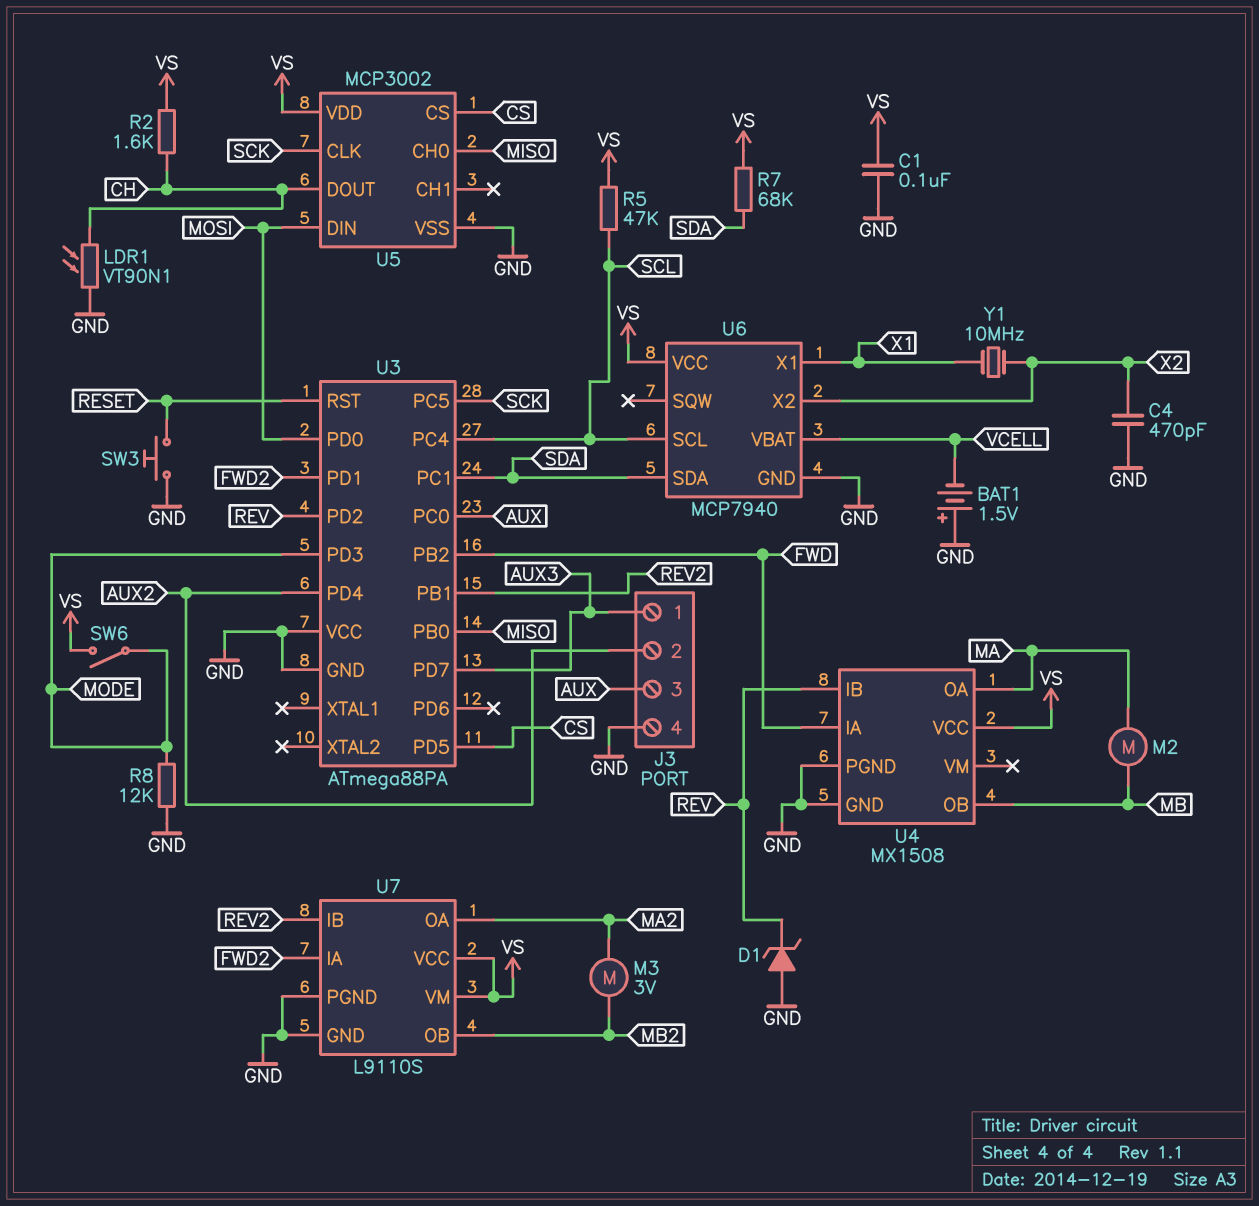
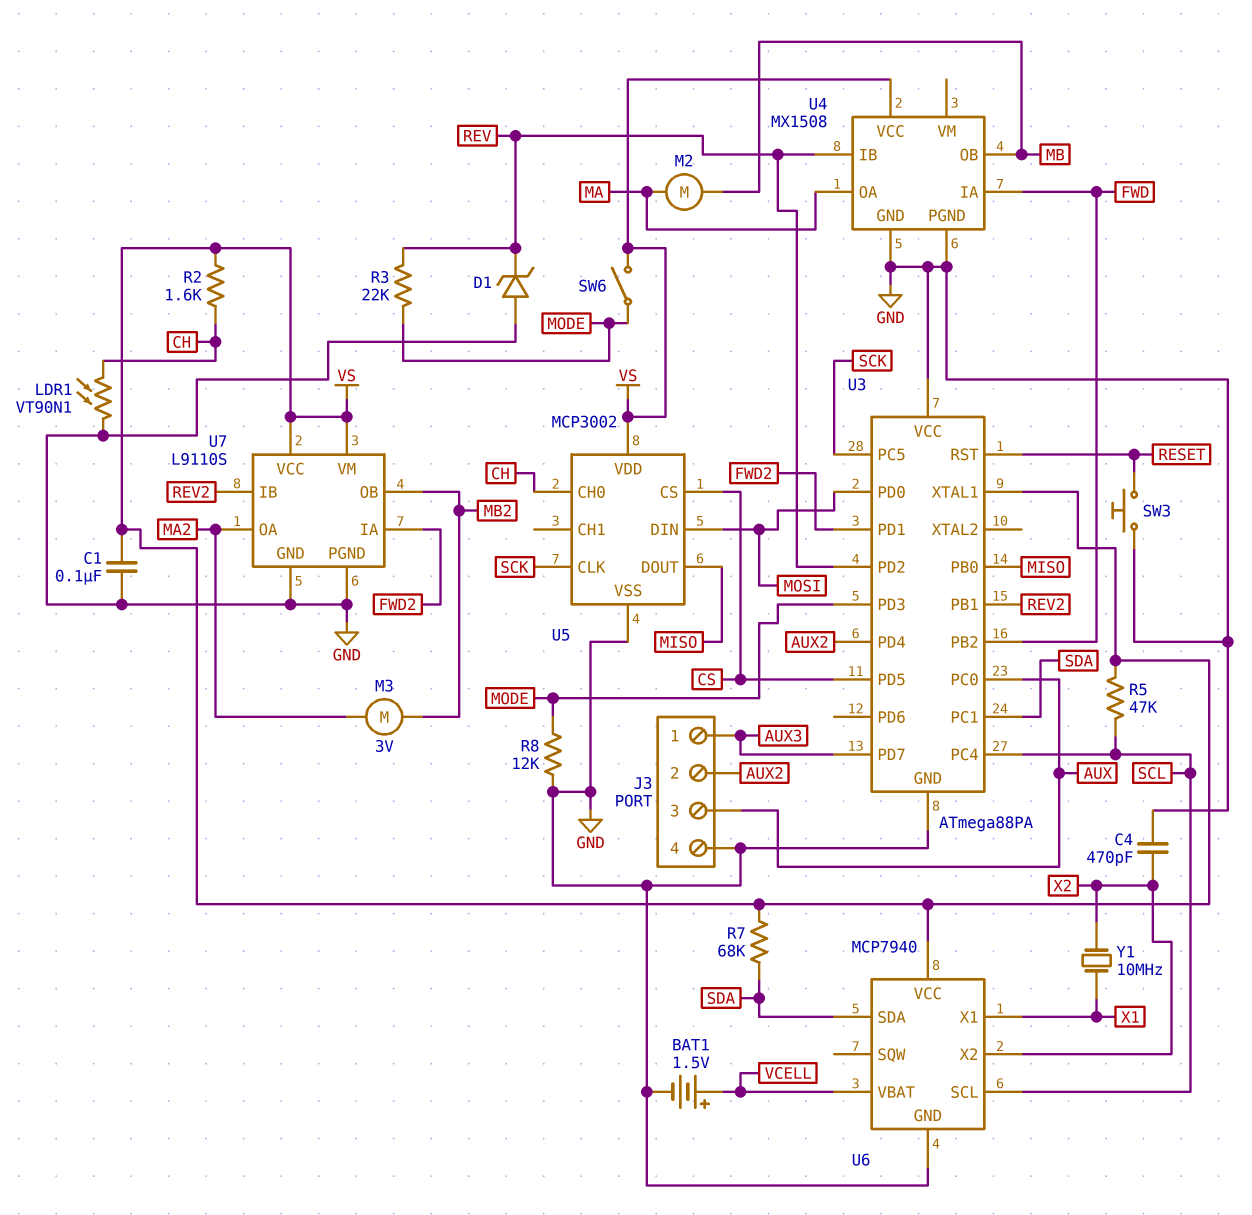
BAT1: 1.5V (plus GND, minus VCELL) -> 1.5V (plus VCELL, minus GND)
R3: none -> 22k (MODE, REV)
U3 pin XTAL1: none -> VS
U5 pin CH0: MISO -> CH
U5 pin DOUT: CH -> MISO

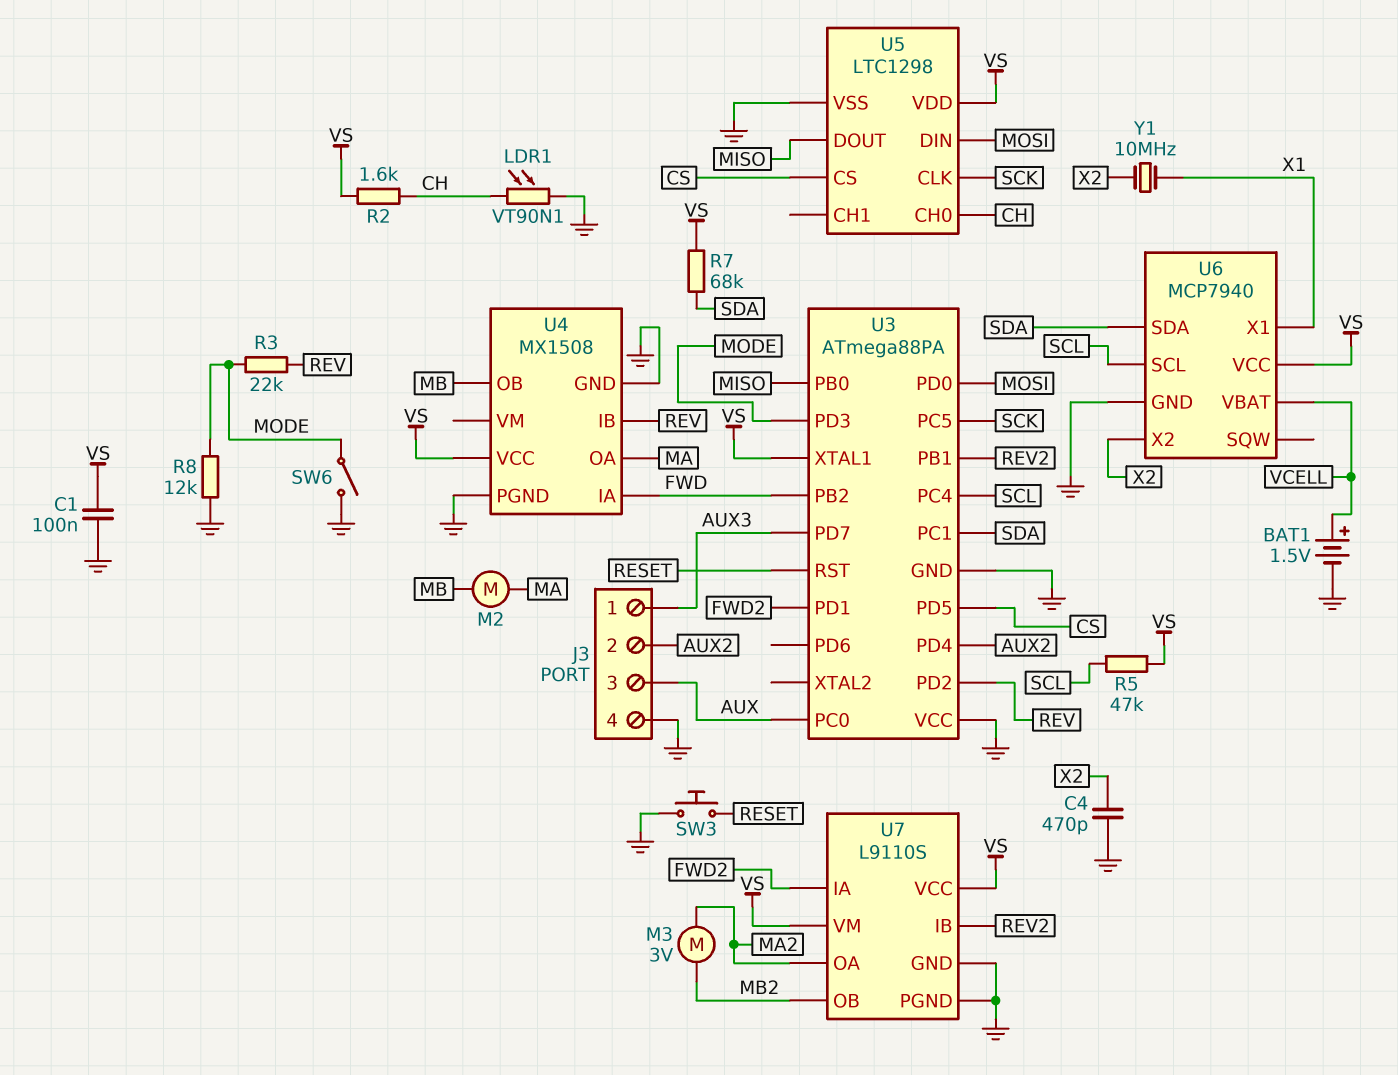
D1: zener (A GND, K REV) -> none
SW6: switch (MODE, VS) -> switch (GND, MODE)
U5: MCP3002 -> LTC1298

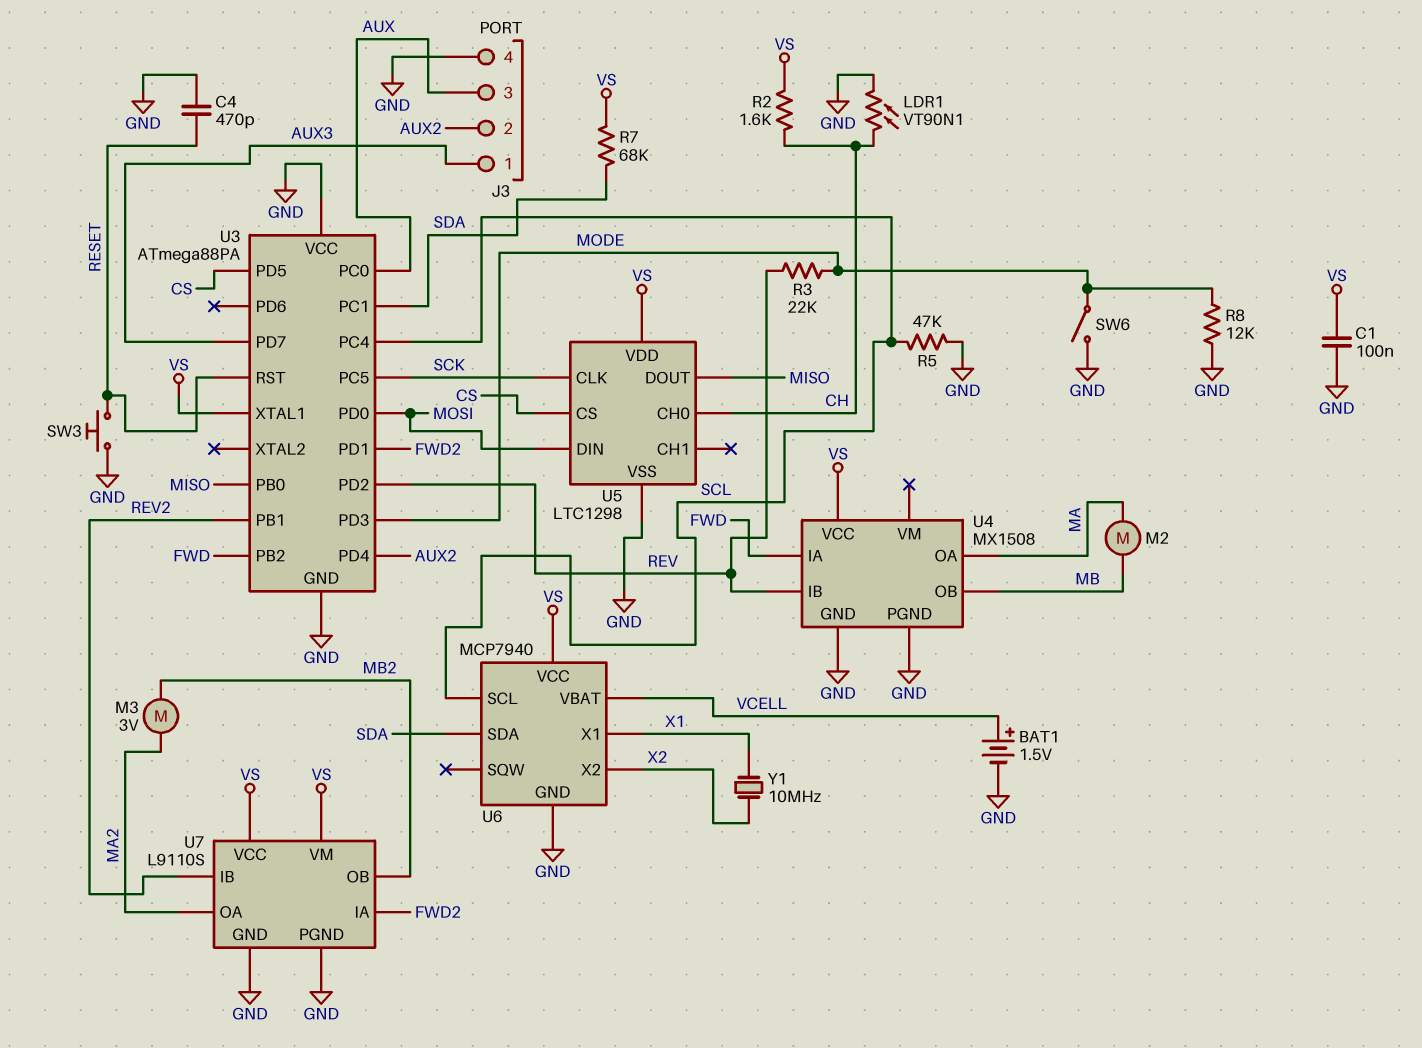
C4: 470pF (GND, X2) -> 470pF (GND, RESET)
R5: 47k (SCL, VS) -> 47k (GND, SCL)

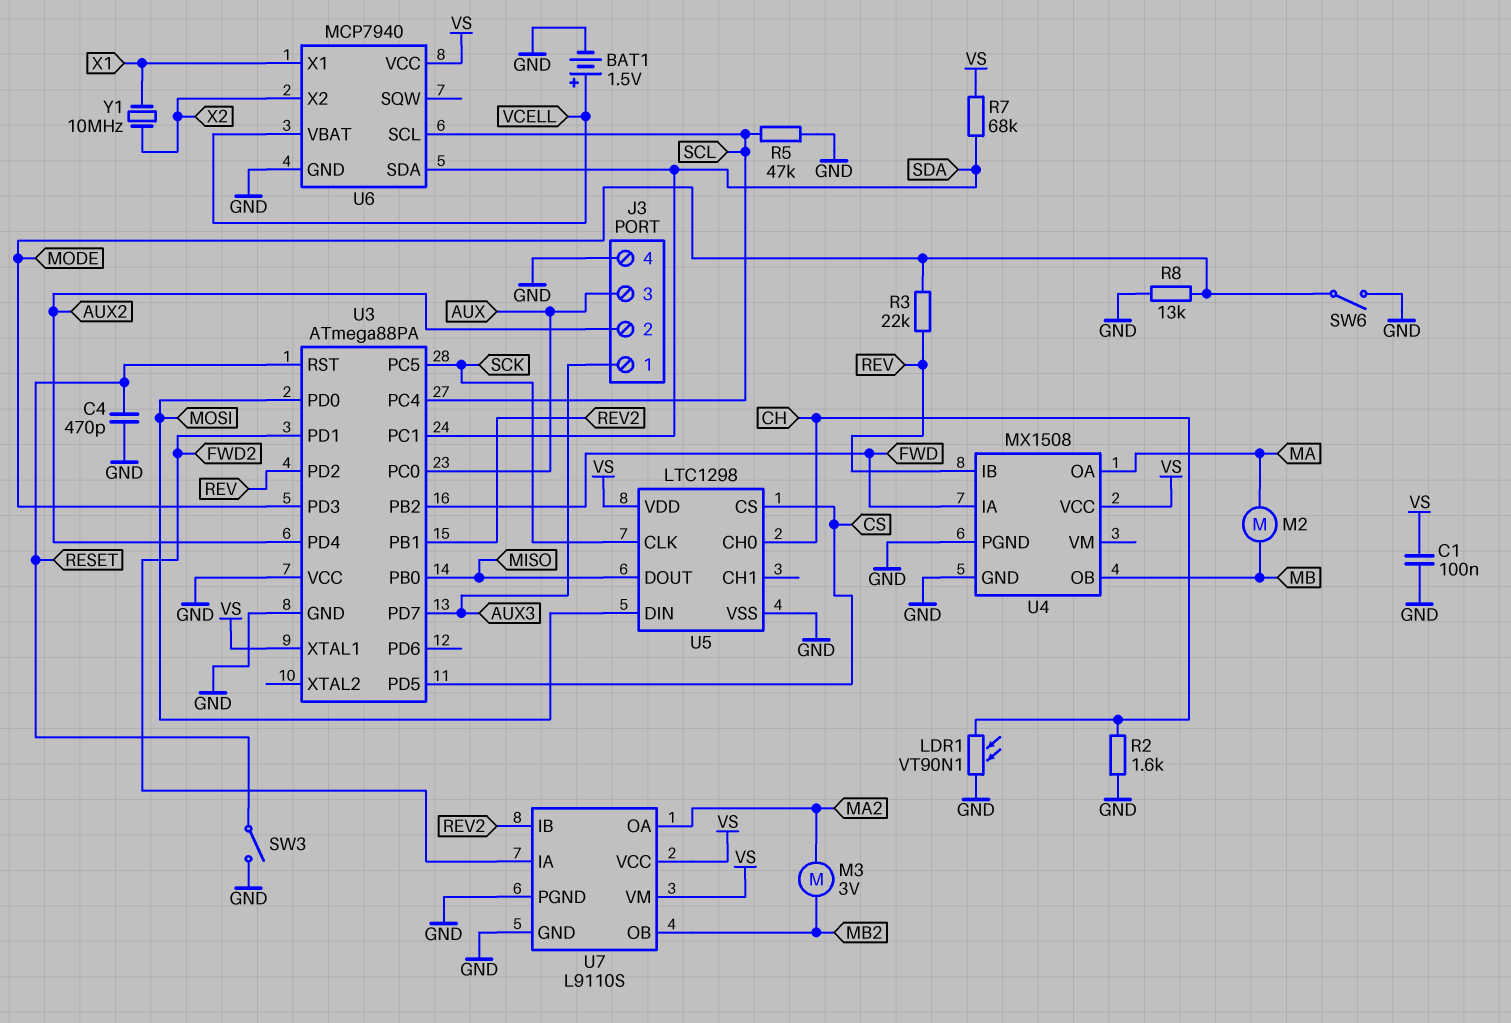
R2: 1.6k (CH, VS) -> 1.6k (CH, GND)
R8: 12k (GND, MODE) -> 13k (GND, MODE)
SW3: button (GND, RESET) -> switch (GND, RESET)

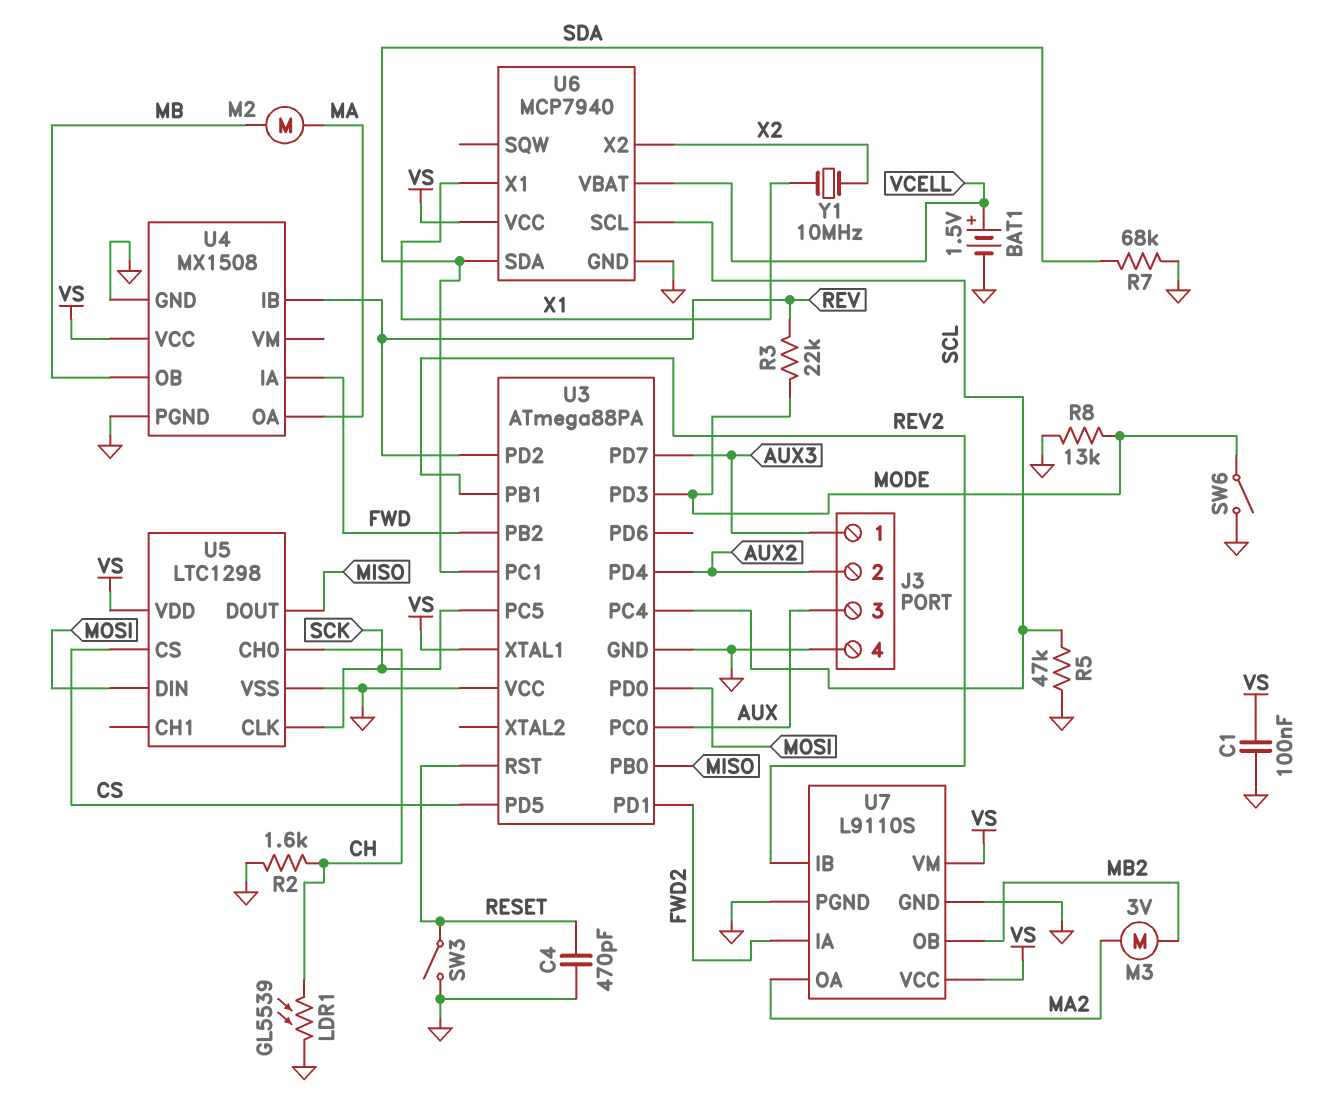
LDR1: VT90N1 (CH, GND) -> GL5539 (CH, GND)
R7: 68k (SDA, VS) -> 68k (GND, SDA)

